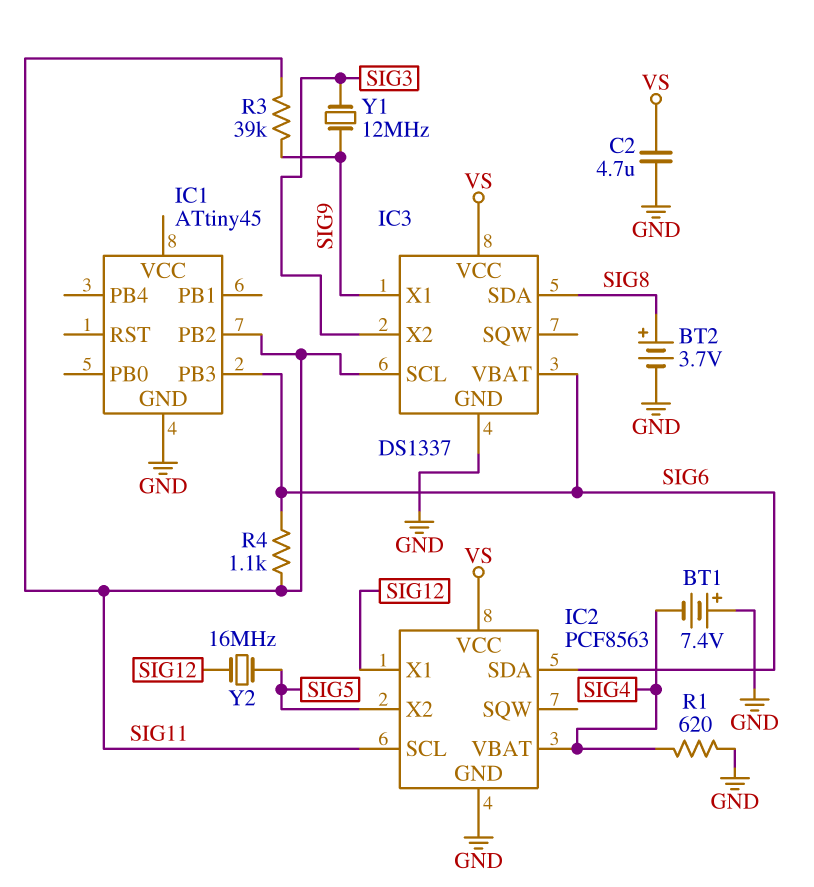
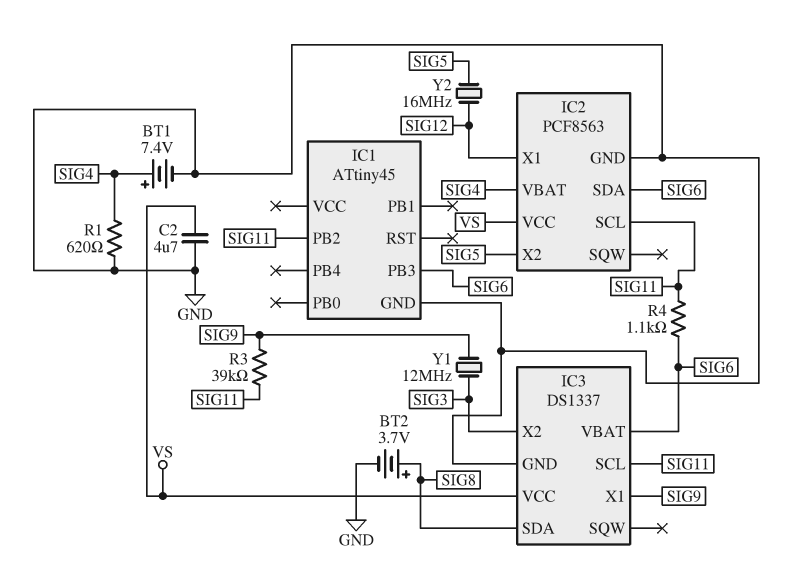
BT1: 7.4V (plus GND, minus SIG4) -> 7.4V (plus SIG4, minus GND)

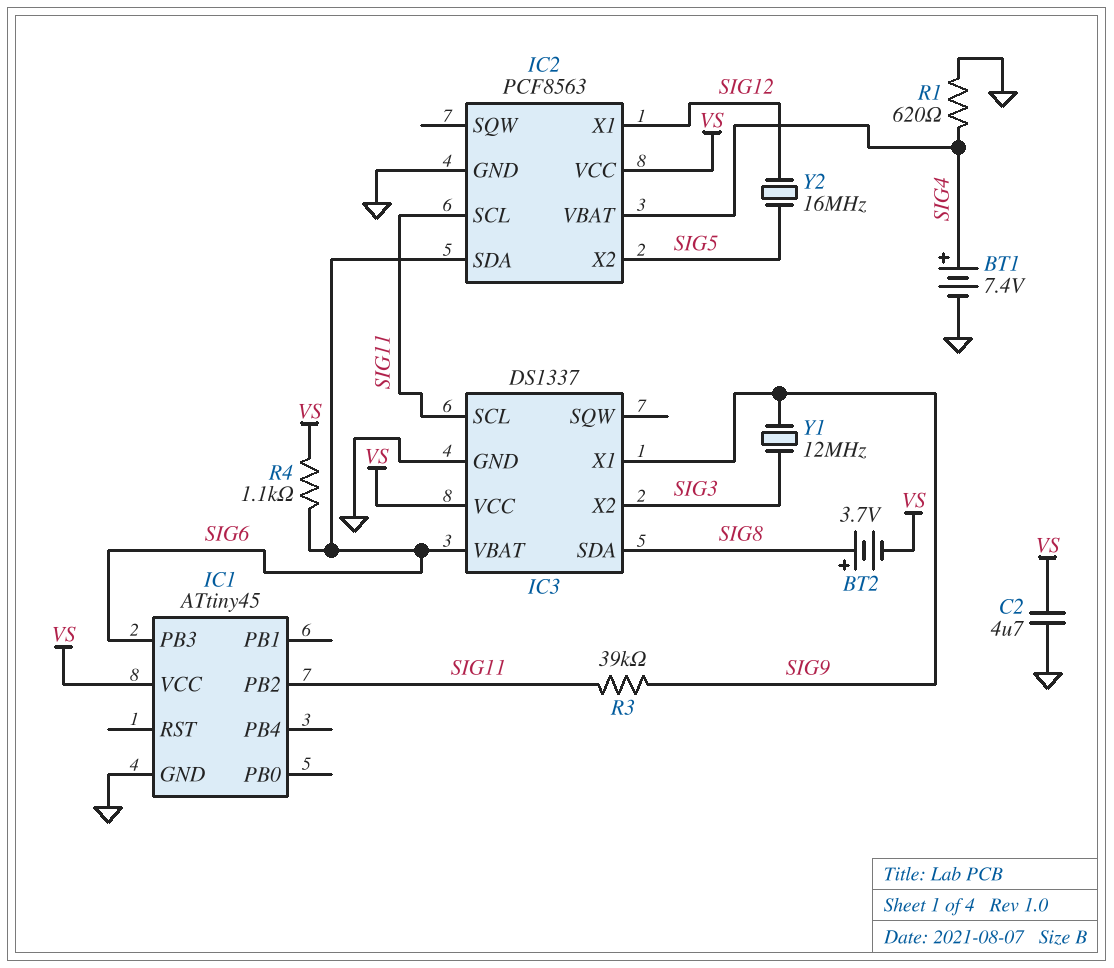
BT2: 3.7V (plus SIG8, minus GND) -> 3.7V (plus SIG8, minus VS)
IC1 pin VCC: none -> VS
R4: 1.1k (SIG6, SIG11) -> 1.1k (SIG6, VS)

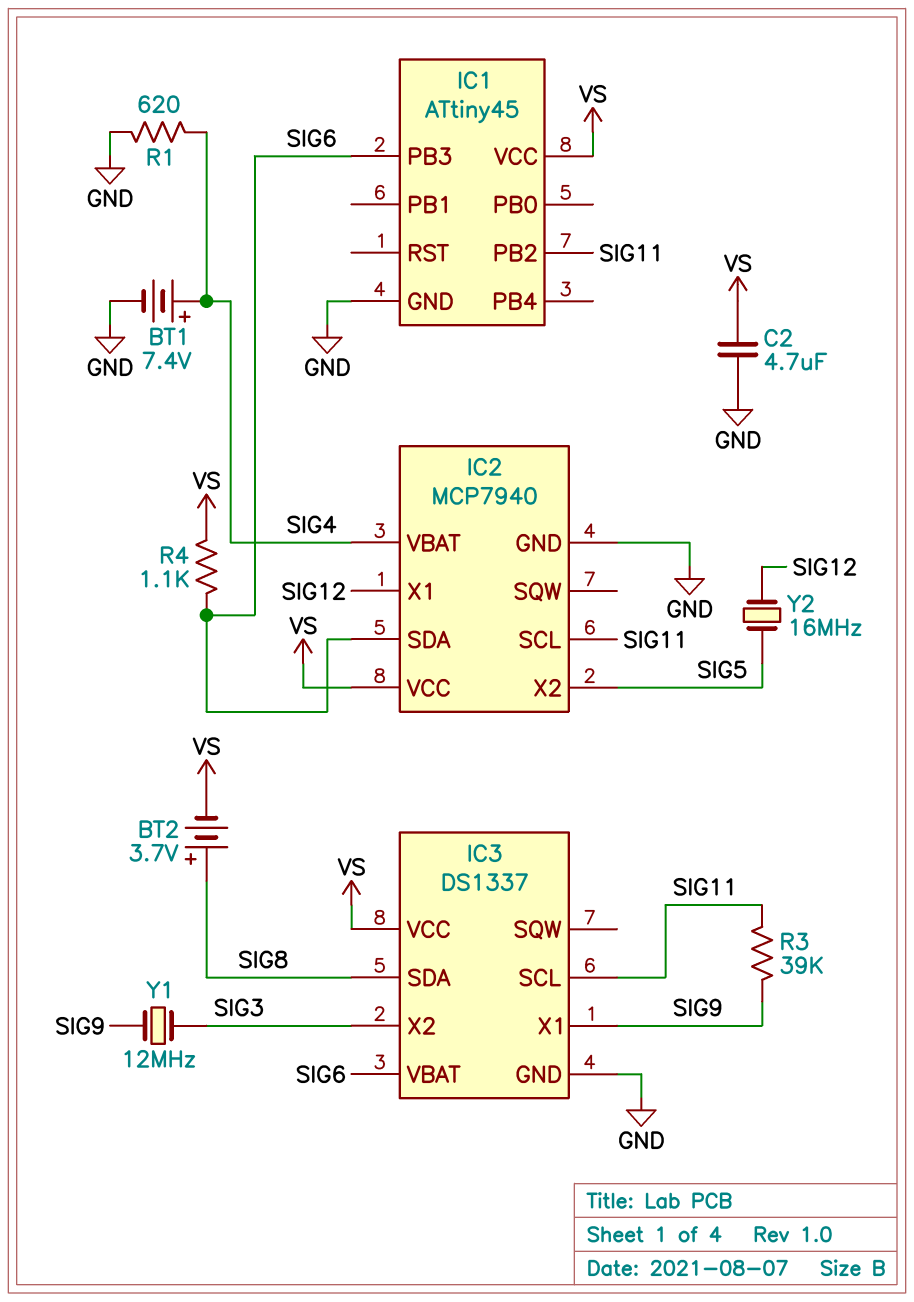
IC2: PCF8563 -> MCP7940

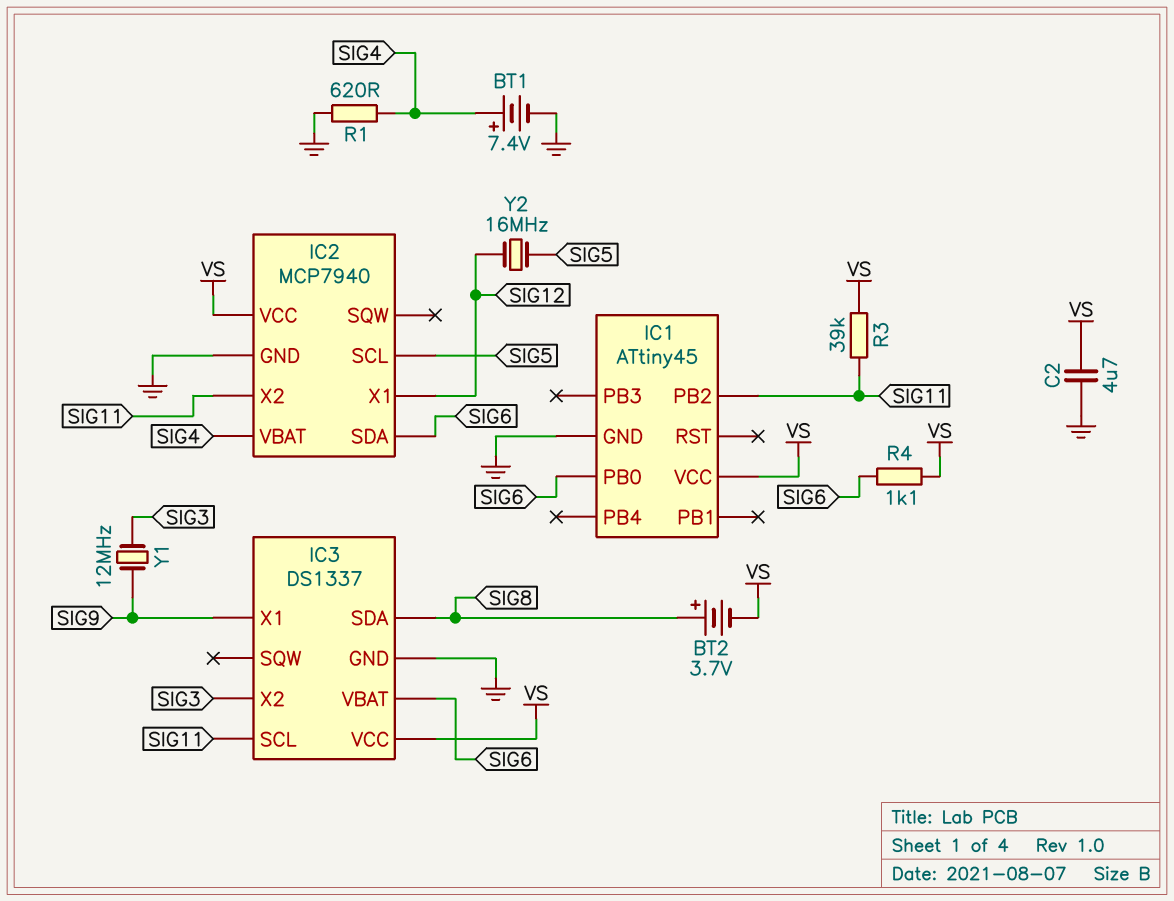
IC1 pin PB0: none -> SIG6
IC1 pin PB3: SIG6 -> none
IC2 pin SCL: SIG11 -> SIG5
IC2 pin X2: SIG5 -> SIG11
R3: 39k (SIG9, SIG11) -> 39k (SIG11, VS)

